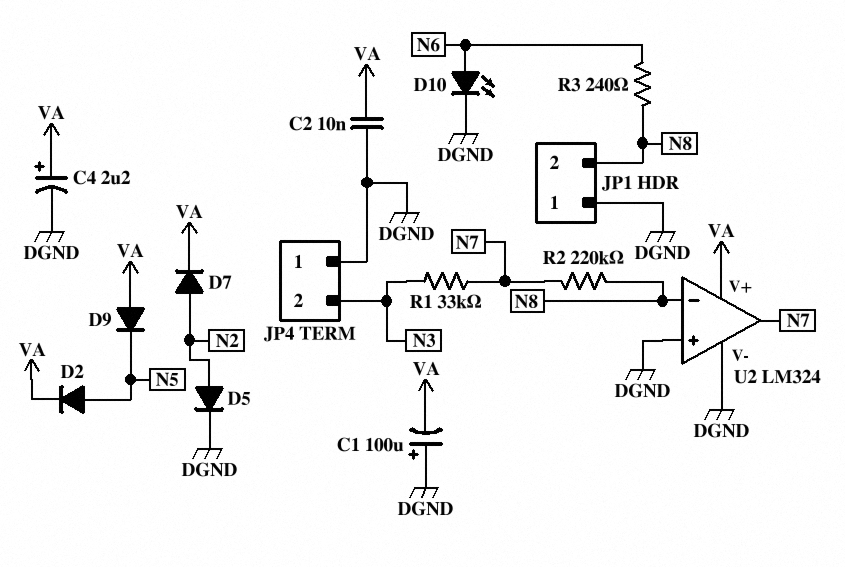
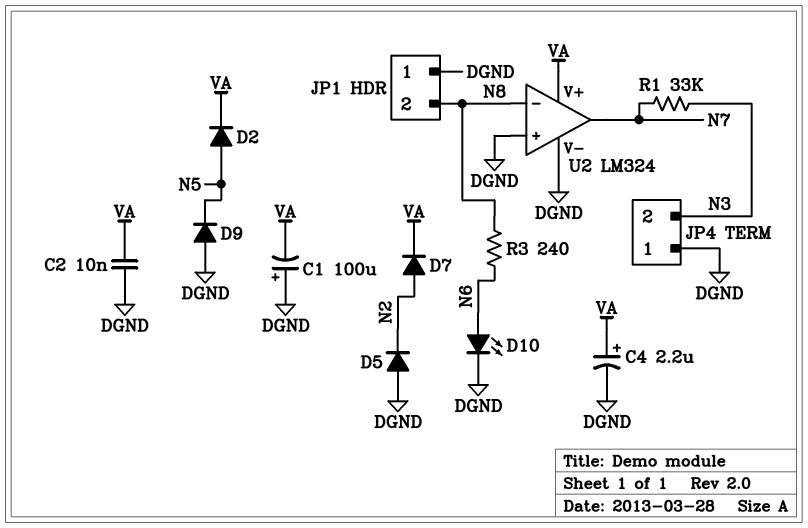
D5: diode (A N2, K DGND) -> diode (A DGND, K N2)
D9: diode (A VA, K N5) -> diode (A DGND, K N5)
R2: 220k (N7, N8) -> none

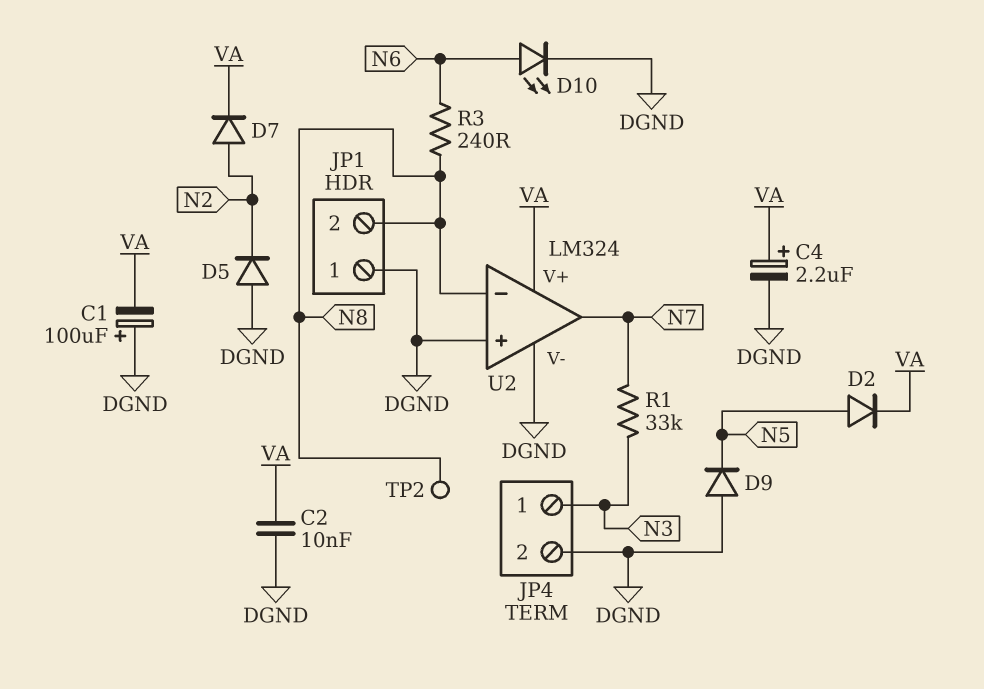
JP4 pin 1: DGND -> N3
JP4 pin 2: N3 -> DGND
TP2: none -> test point (N8)

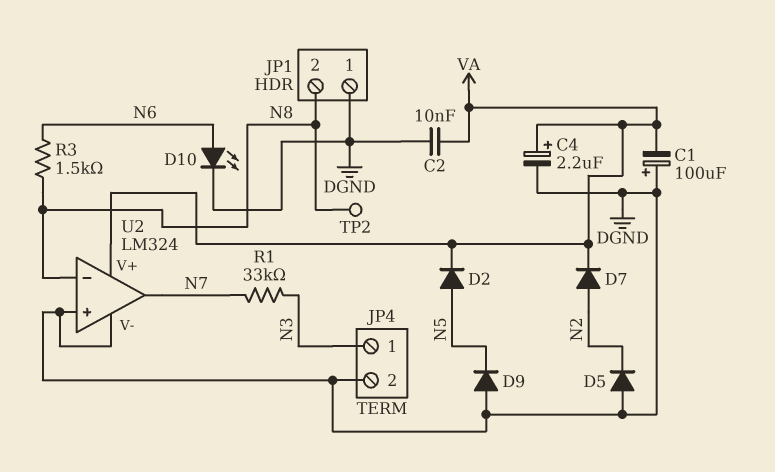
R3: 240 (N6, N8) -> 1.5k (N6, N8)

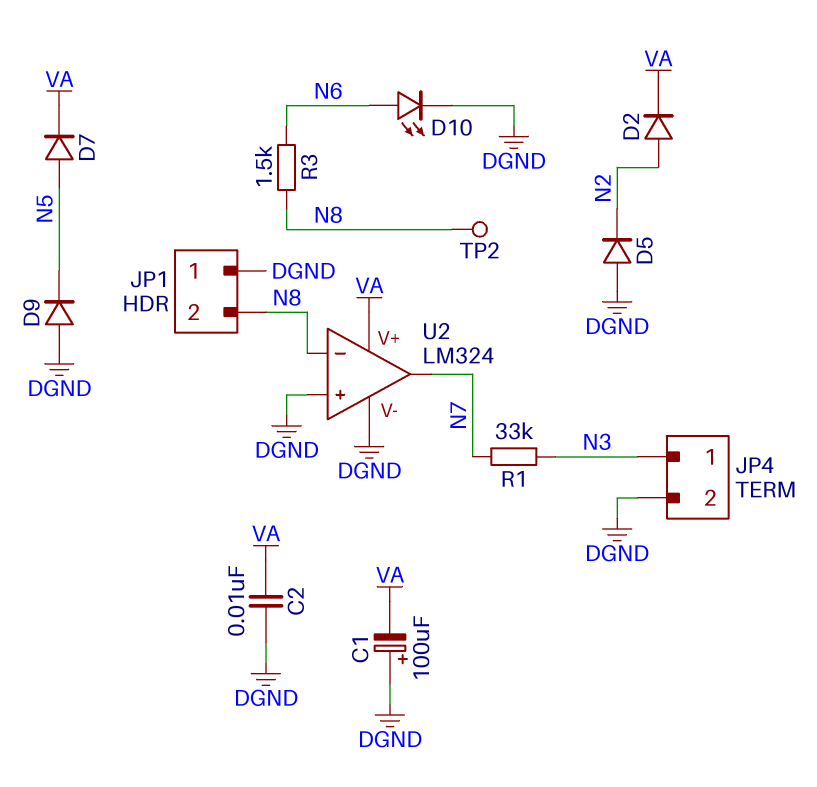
C4: 2.2uF (plus VA, minus DGND) -> none
D2: diode (A N5, K VA) -> diode (A N2, K VA)
D7: diode (A N2, K VA) -> diode (A N5, K VA)

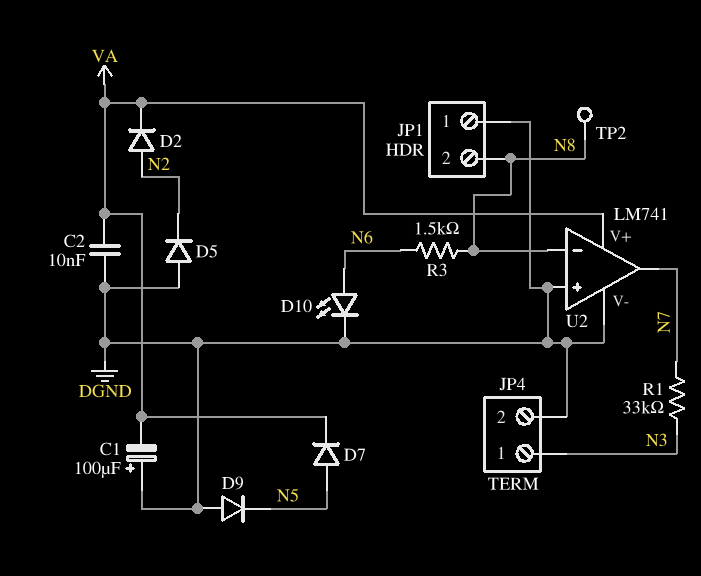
U2: LM324 -> LM741

